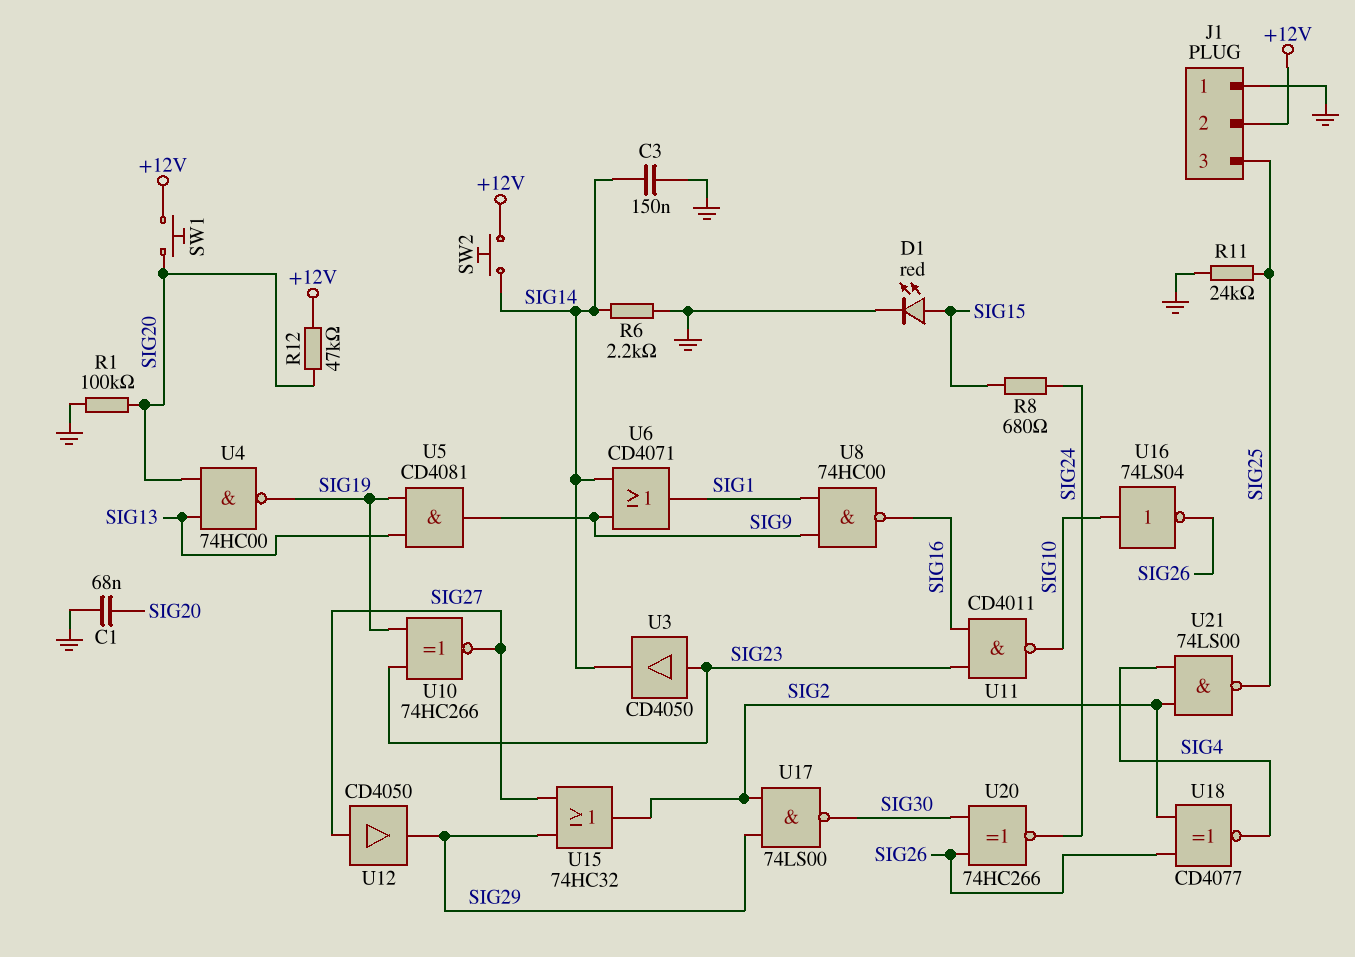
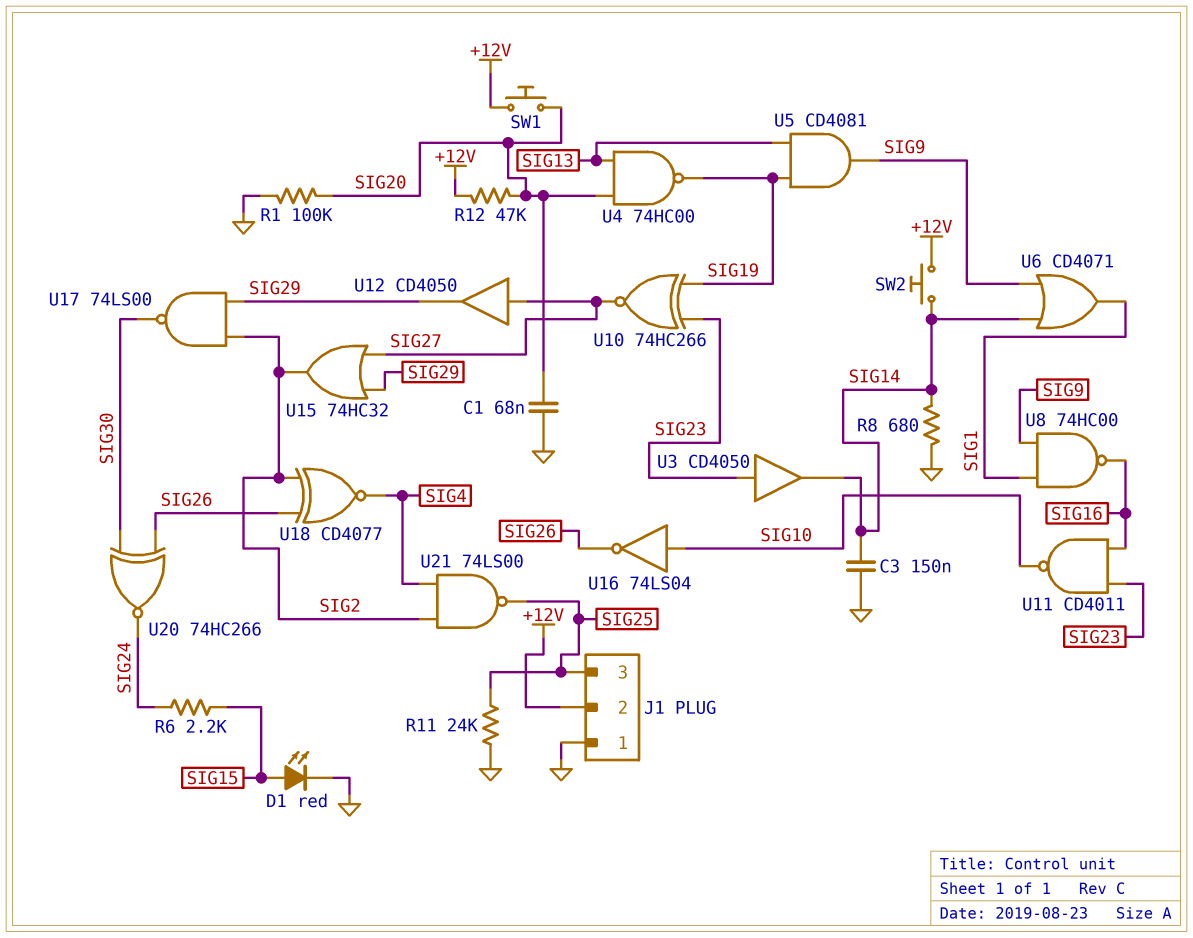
R6: 2.2k (GND, SIG14) -> 2.2k (SIG15, SIG24)
R8: 680 (SIG15, SIG24) -> 680 (GND, SIG14)

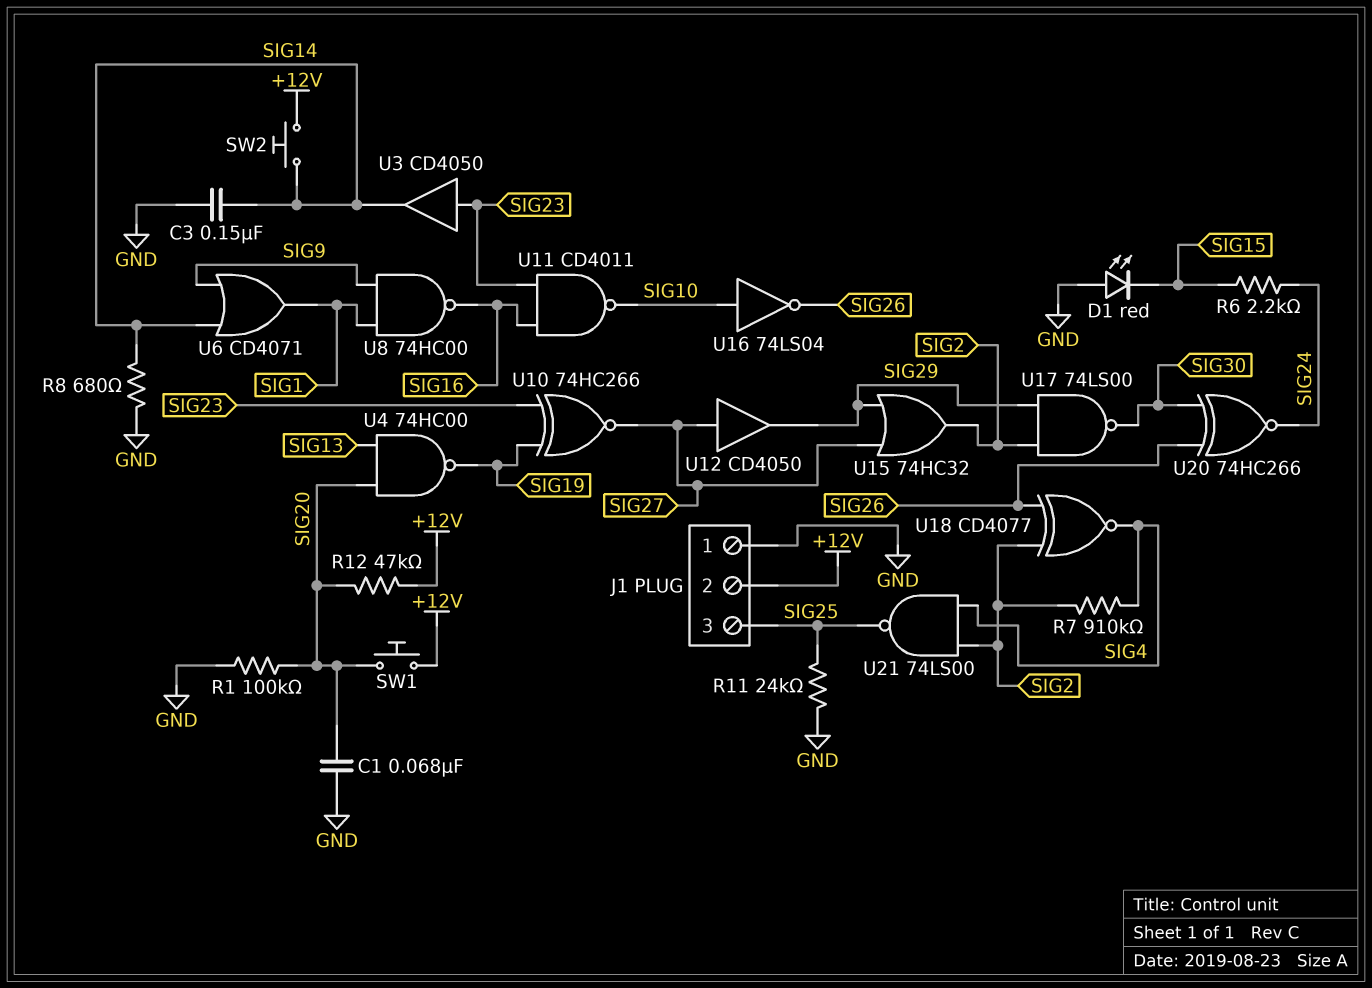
D1: LED red (A SIG15, K GND) -> LED red (A GND, K SIG15)
R7: none -> 910k (SIG2, SIG4)
U5: AND CD4081 (in SIG13, in SIG19, out SIG9) -> none

